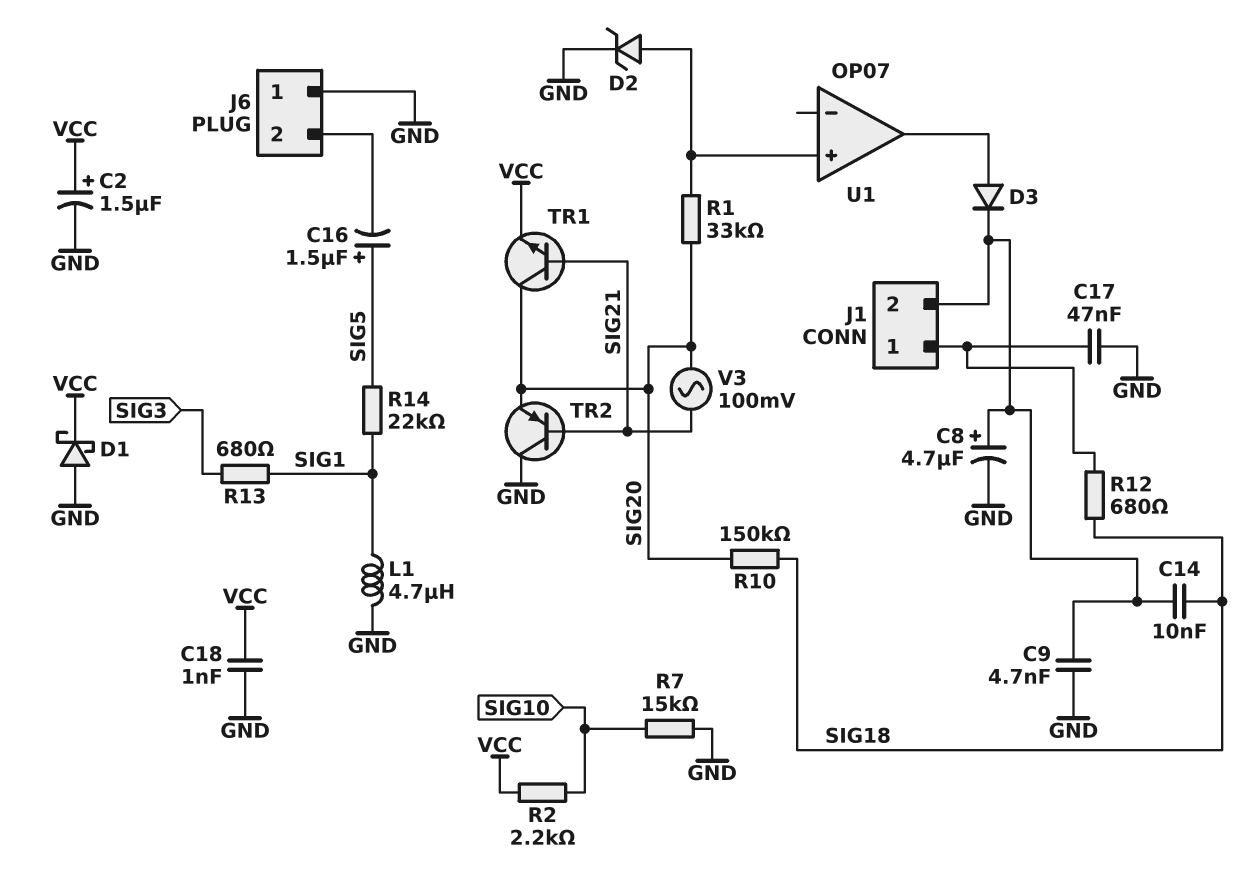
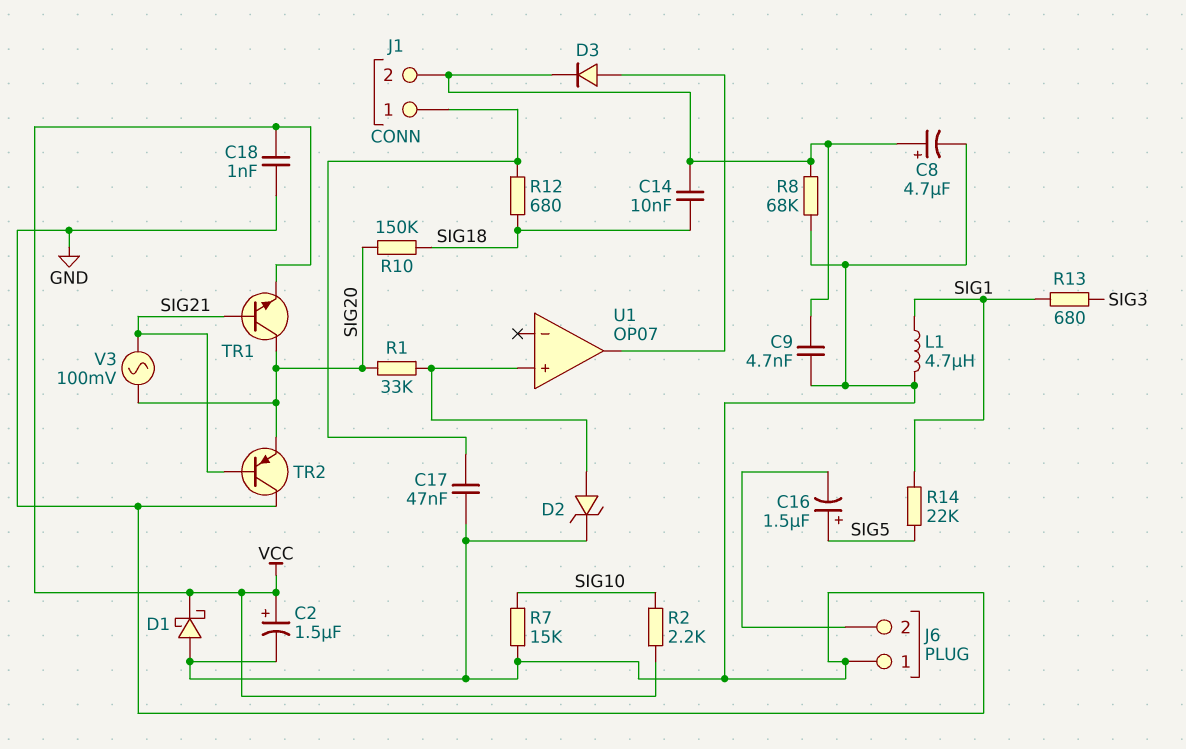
R8: none -> 68k (GND, J1/2)

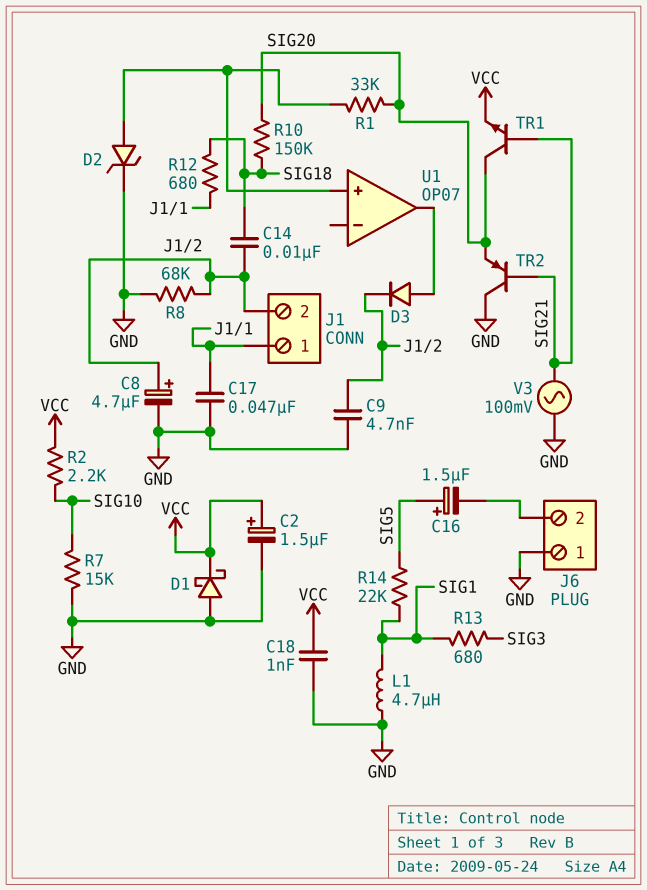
V3: AC 100mV (SIG20, SIG21) -> AC 100mV (GND, SIG21)

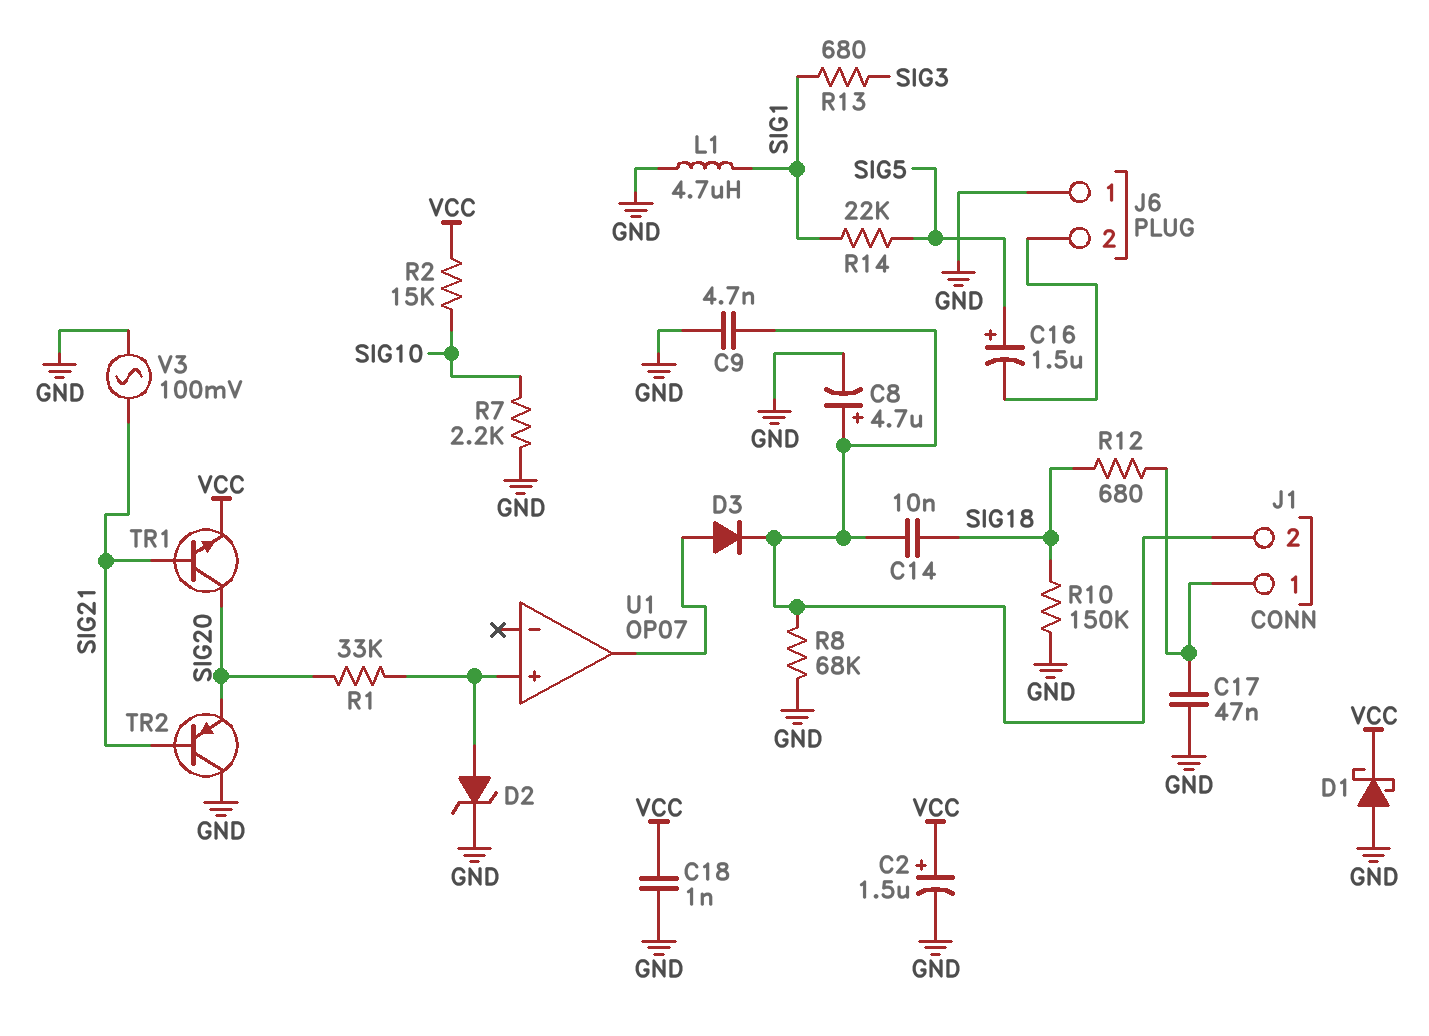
R2: 2.2k (SIG10, VCC) -> 15k (SIG10, VCC)
R7: 15k (GND, SIG10) -> 2.2k (GND, SIG10)
R10: 150k (SIG18, SIG20) -> 150k (GND, SIG18)

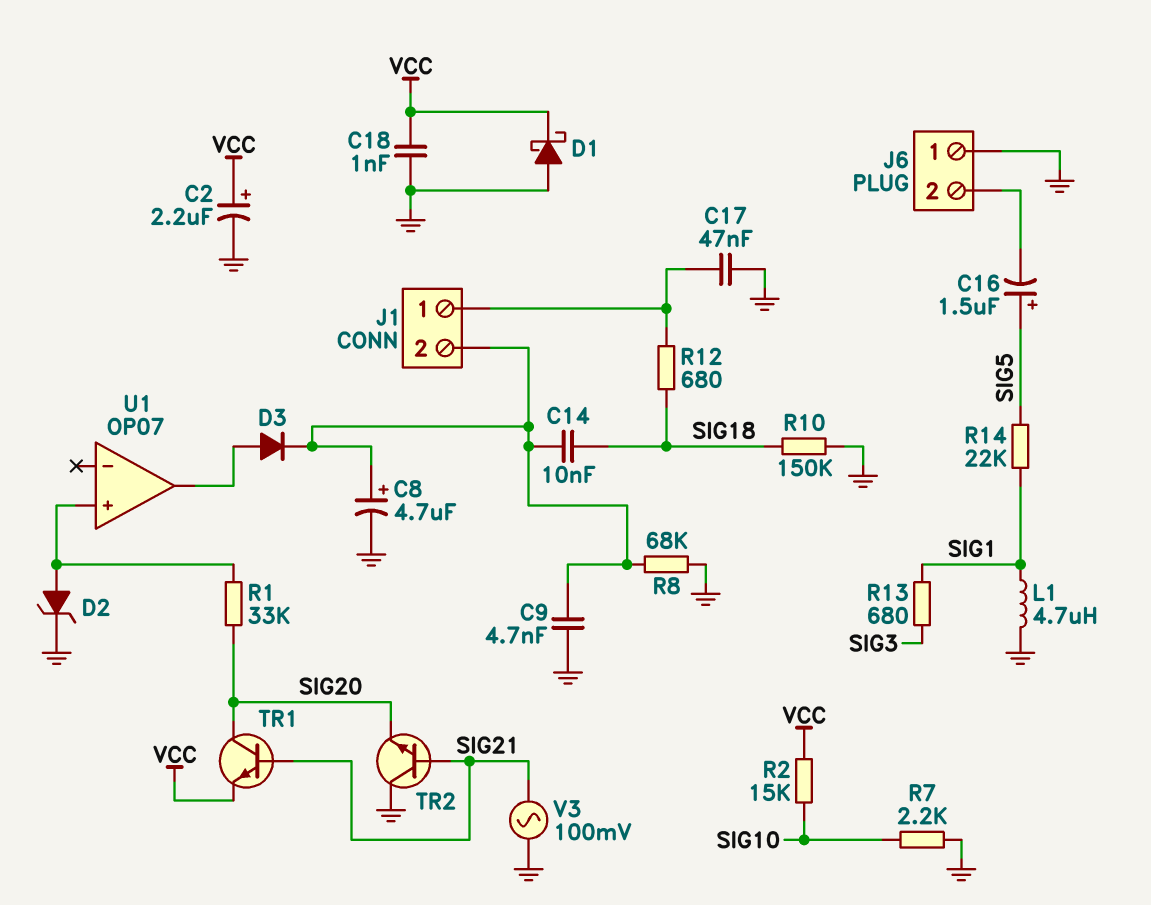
C2: 1.5uF (plus VCC, minus GND) -> 2.2uF (plus VCC, minus GND)
TR2: PNP (B SIG21, C GND, E SIG20) -> NPN (B SIG21, C GND, E SIG20)

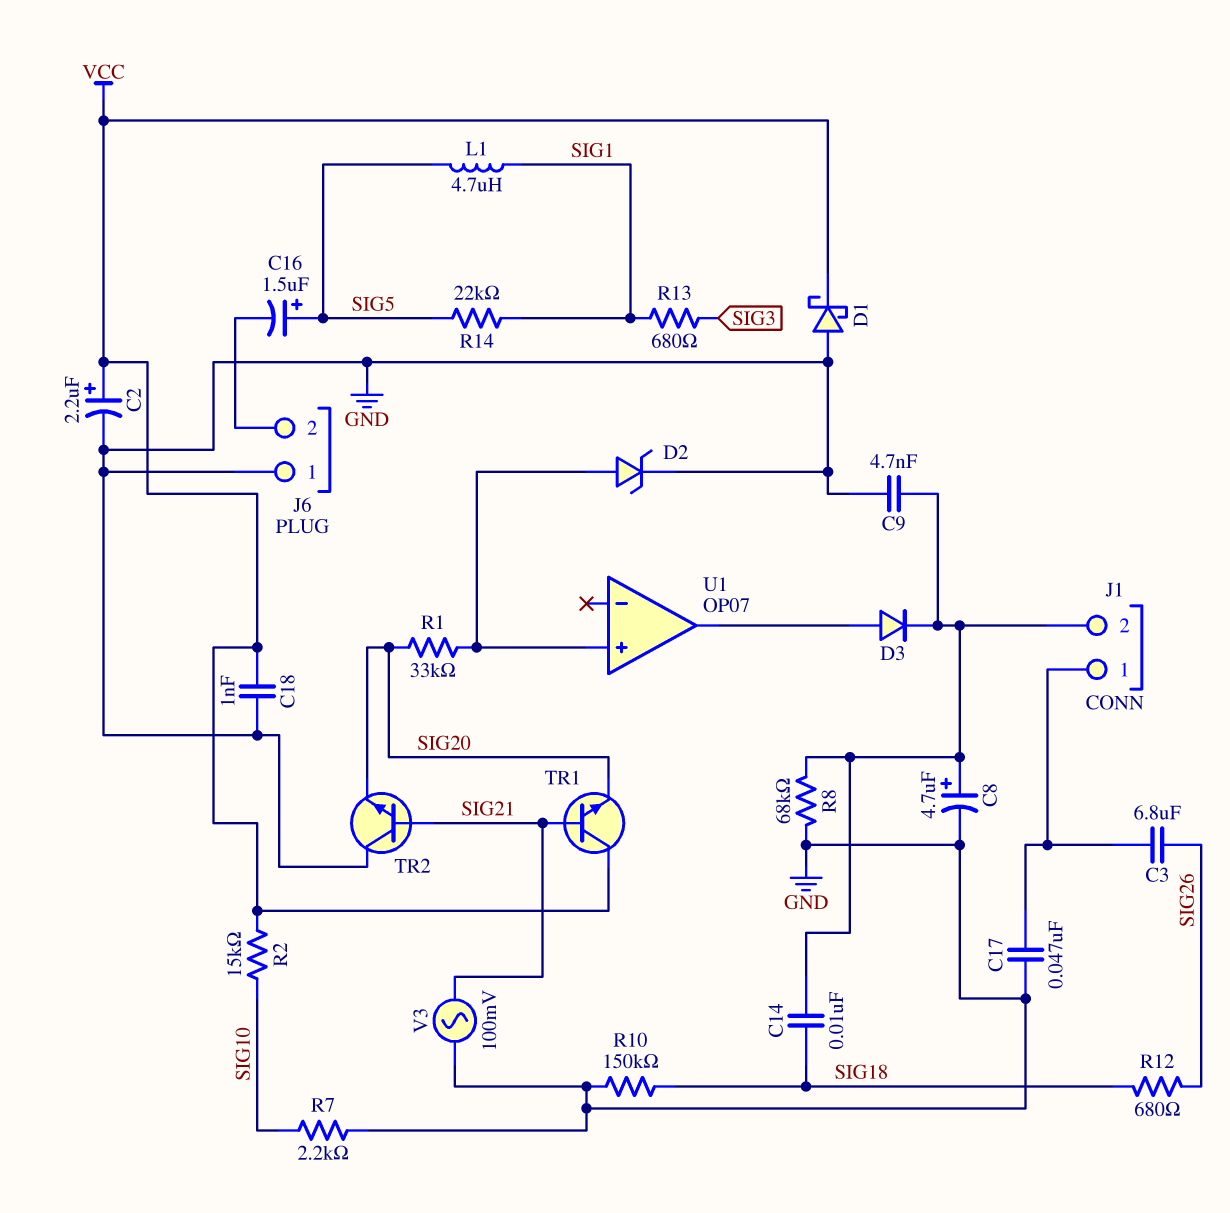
C3: none -> 6.8uF (J1/1, SIG26)
L1: 4.7uH (GND, SIG1) -> 4.7uH (SIG1, SIG5)
R12: 680 (J1/1, SIG18) -> 680 (SIG18, SIG26)
TR1: NPN (B SIG21, C SIG20, E VCC) -> NPN (B SIG21, C VCC, E SIG20)

